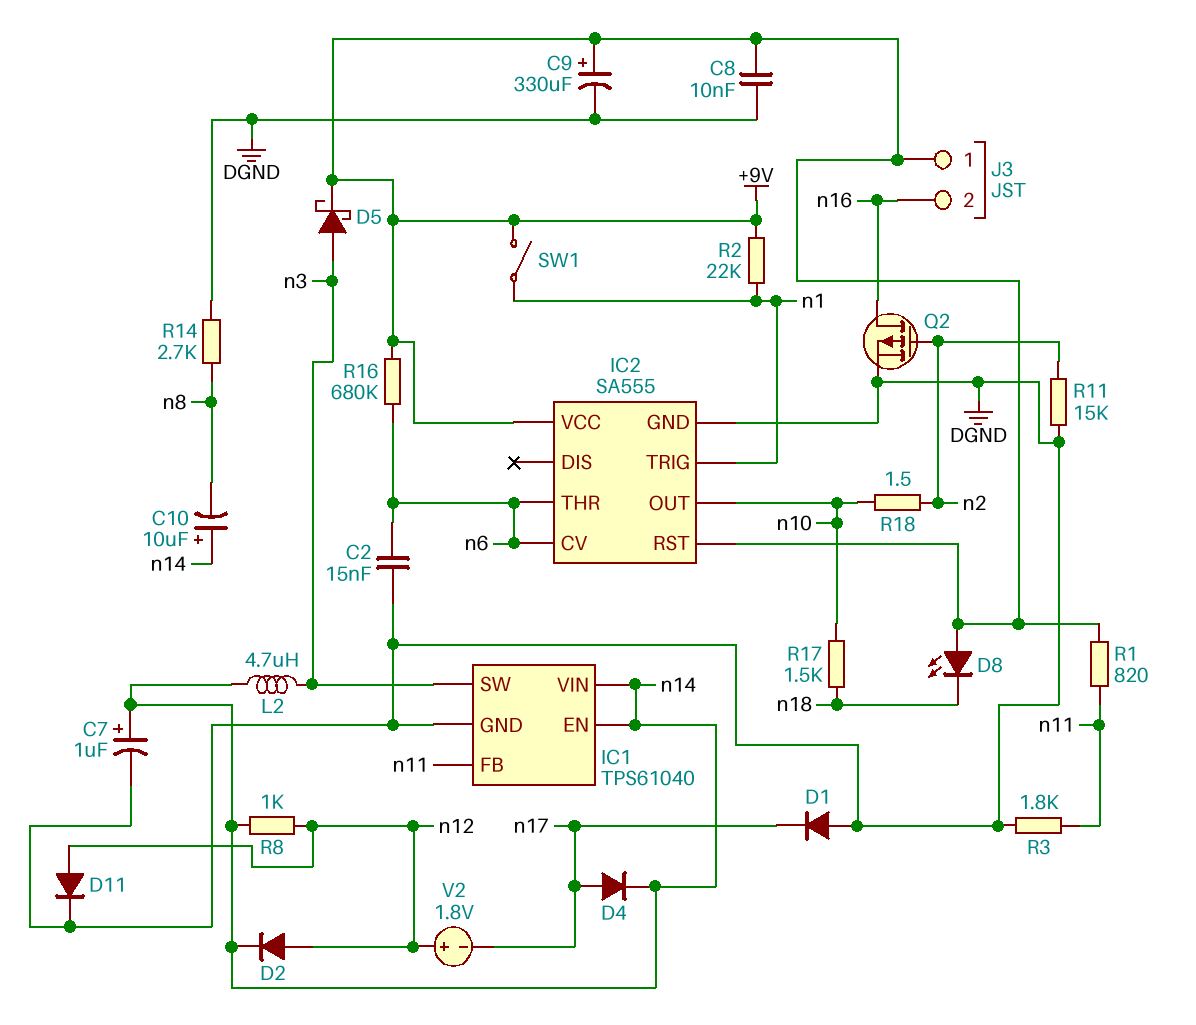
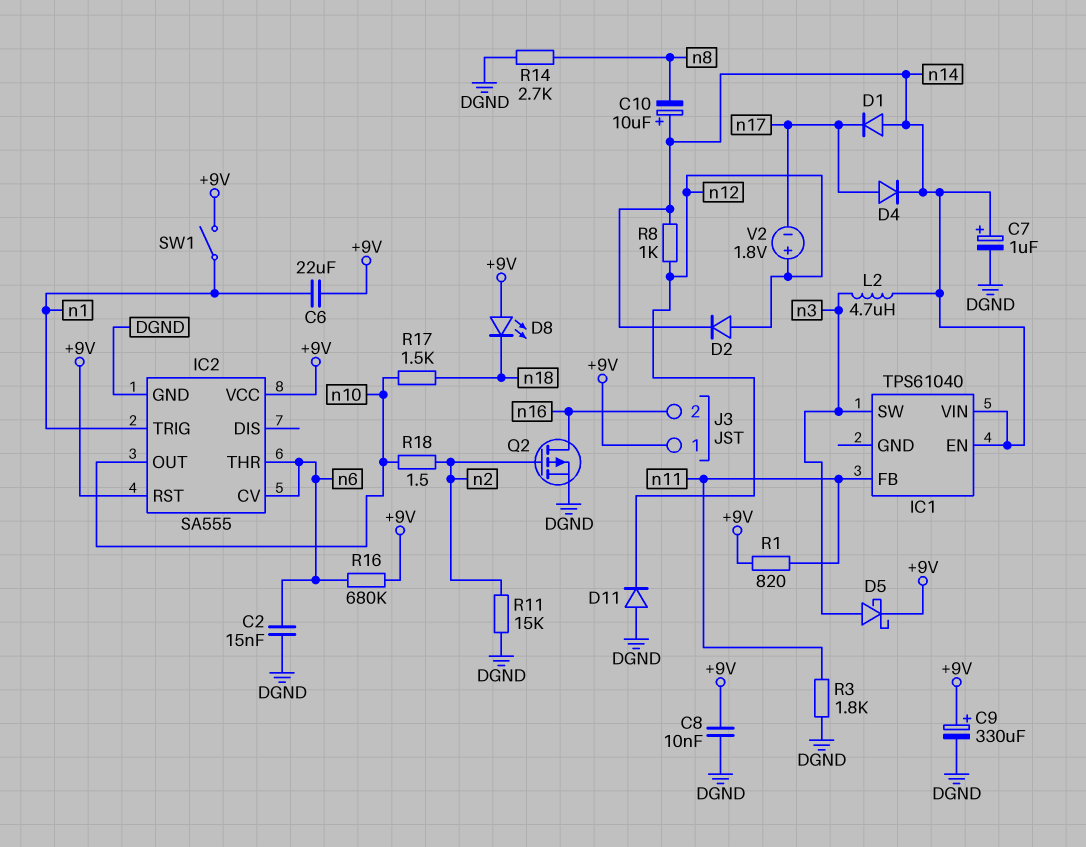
C6: none -> 22uF (+9V, n1)
D1: diode (A DGND, K n17) -> diode (A n14, K n17)
D11: diode (A n12, K DGND) -> diode (A DGND, K n12)
IC1 pin GND: DGND -> none
R2: 22k (+9V, n1) -> none

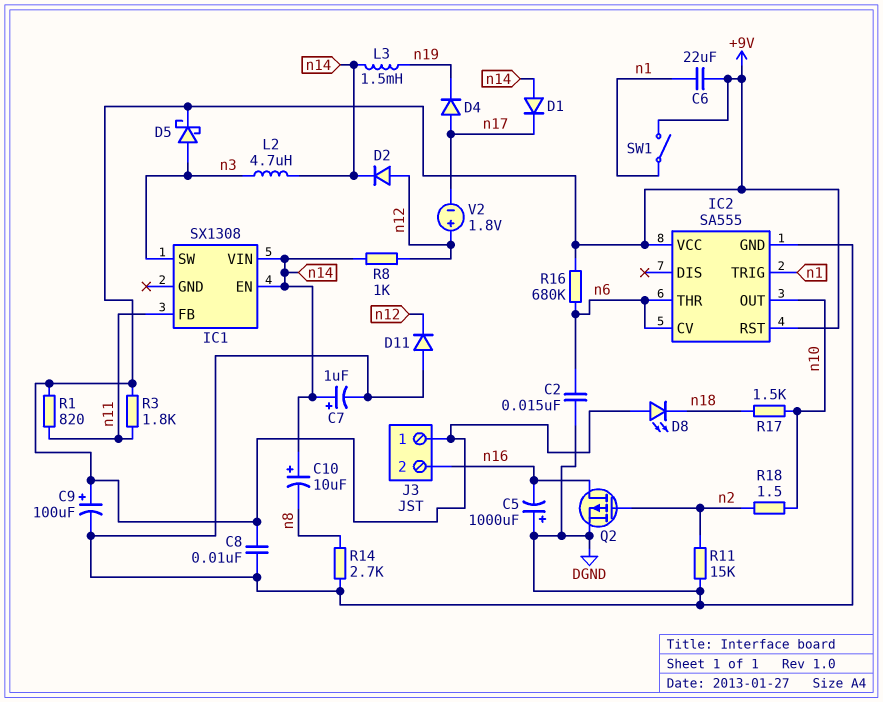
C5: none -> 1000uF (plus DGND, minus n16)
C9: 330uF (plus +9V, minus DGND) -> 100uF (plus +9V, minus DGND)
D4: diode (A n17, K n14) -> diode (A n17, K n19)
IC1: TPS61040 -> SX1308
L3: none -> 1.5mH (n14, n19)
R3: 1.8k (DGND, n11) -> 1.8k (+9V, n11)

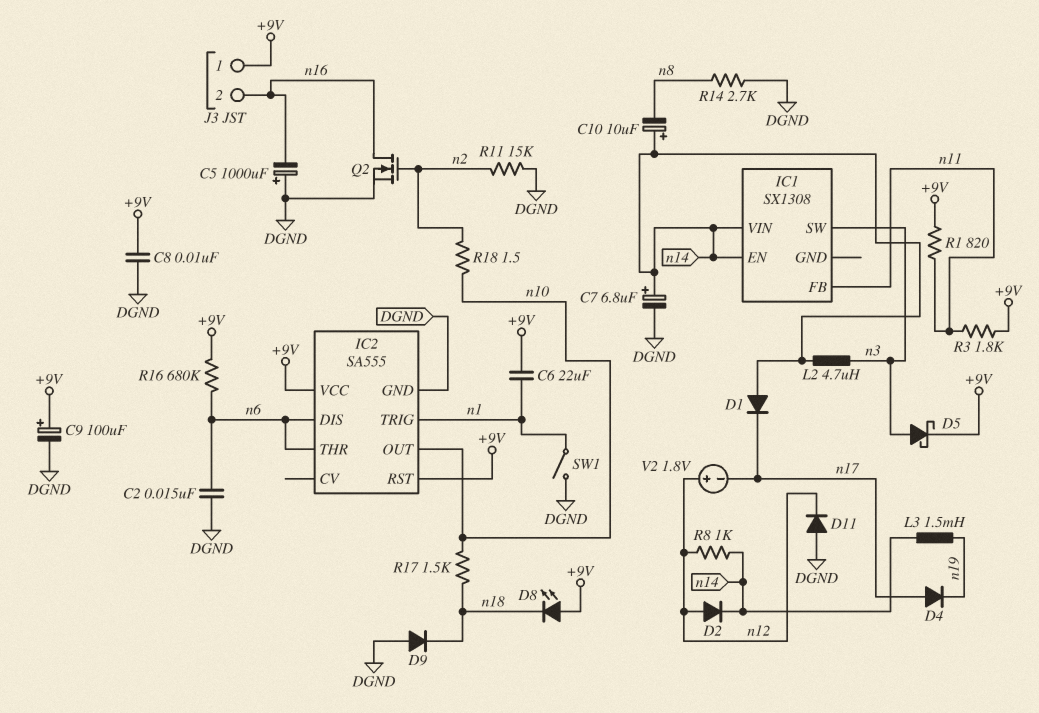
C7: 1uF (plus n14, minus DGND) -> 6.8uF (plus n14, minus DGND)
D9: none -> diode (A DGND, K n18)
IC2 pin CV: n6 -> none
IC2 pin DIS: none -> n6
Q2: PMOS (G n2, D n16, S DGND) -> NMOS (G n2, D n16, S DGND)
SW1: switch (+9V, n1) -> switch (DGND, n1)

